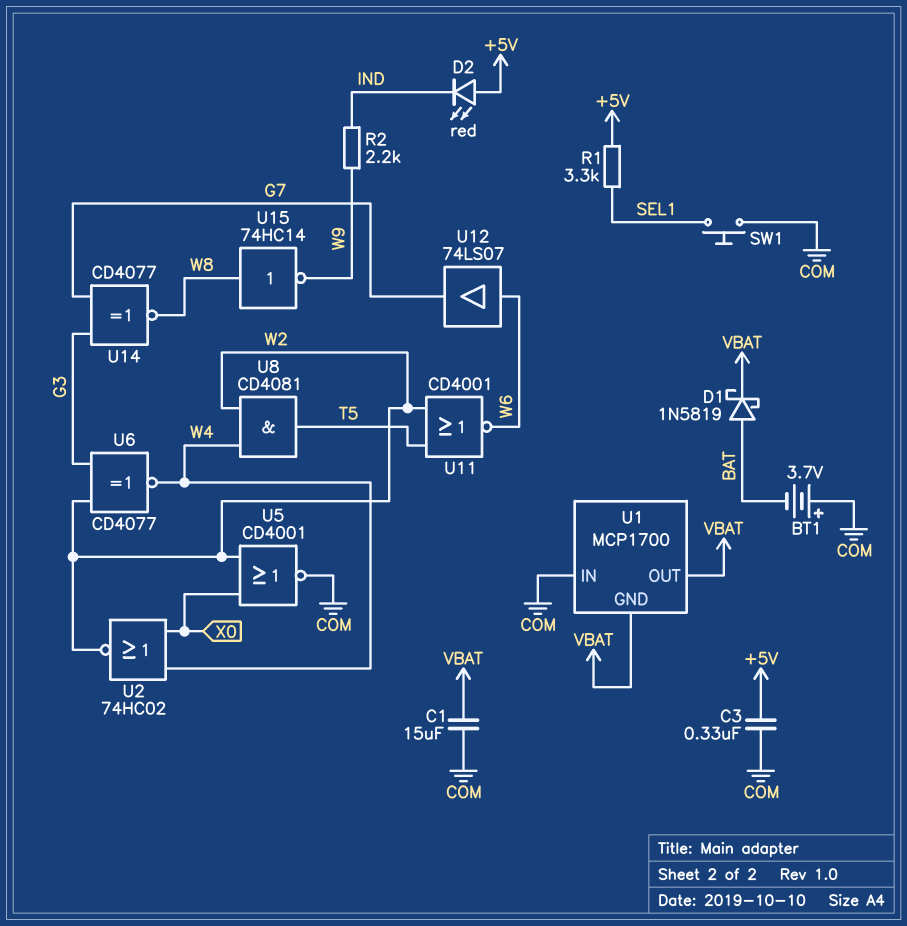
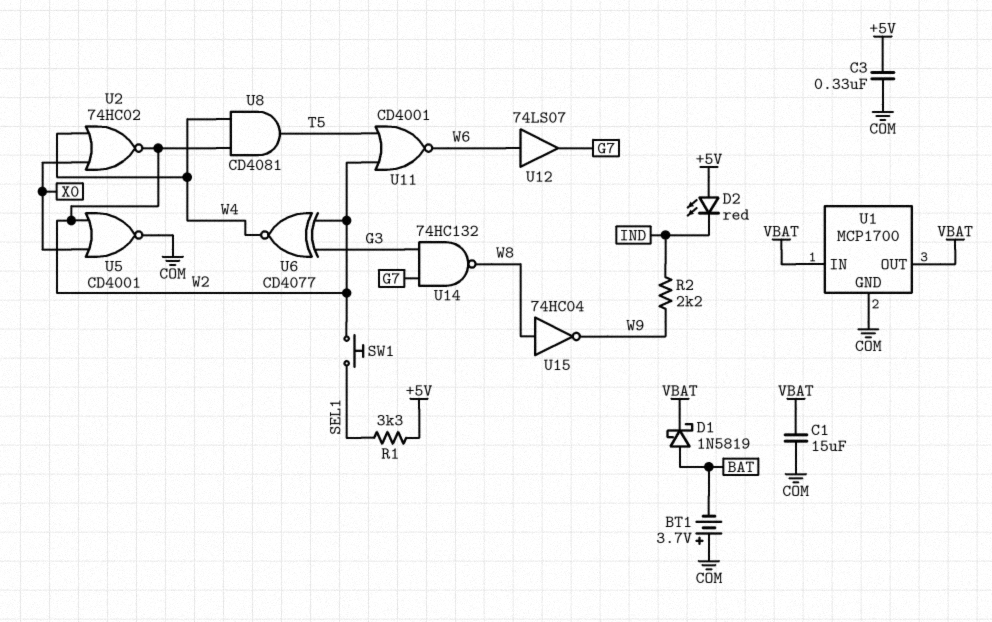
SW1: button (COM, SEL1) -> button (SEL1, W2)
U1 pin GND: VBAT -> COM
U1 pin IN: COM -> VBAT
U14: XNOR CD4077 (in G3, in G7, out W8) -> NAND 74HC132 (in G3, in G7, out W8)
U15: NOT 74HC14 (in W8, out W9) -> NOT 74HC04 (in W8, out W9)

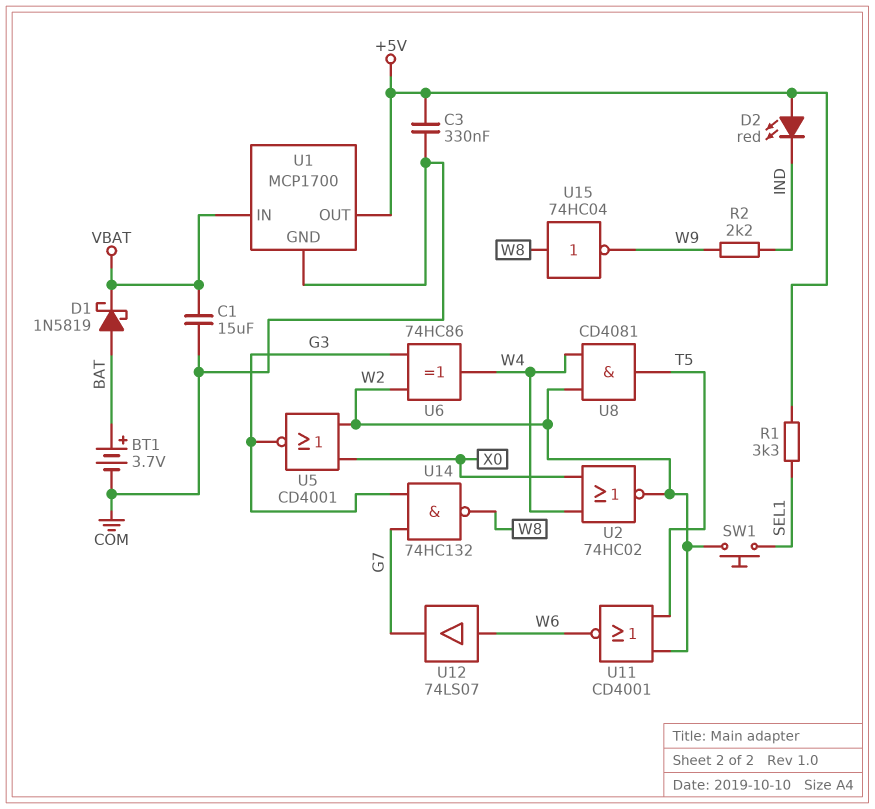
BT1: 3.7V (plus COM, minus BAT) -> 3.7V (plus BAT, minus COM)
U1 pin OUT: VBAT -> +5V
U5: NOR CD4001 (in W2, in X0, out COM) -> NOR CD4001 (in W2, in X0, out G3)
U6: XNOR CD4077 (in G3, in W2, out W4) -> XOR 74HC86 (in G3, in W2, out W4)

